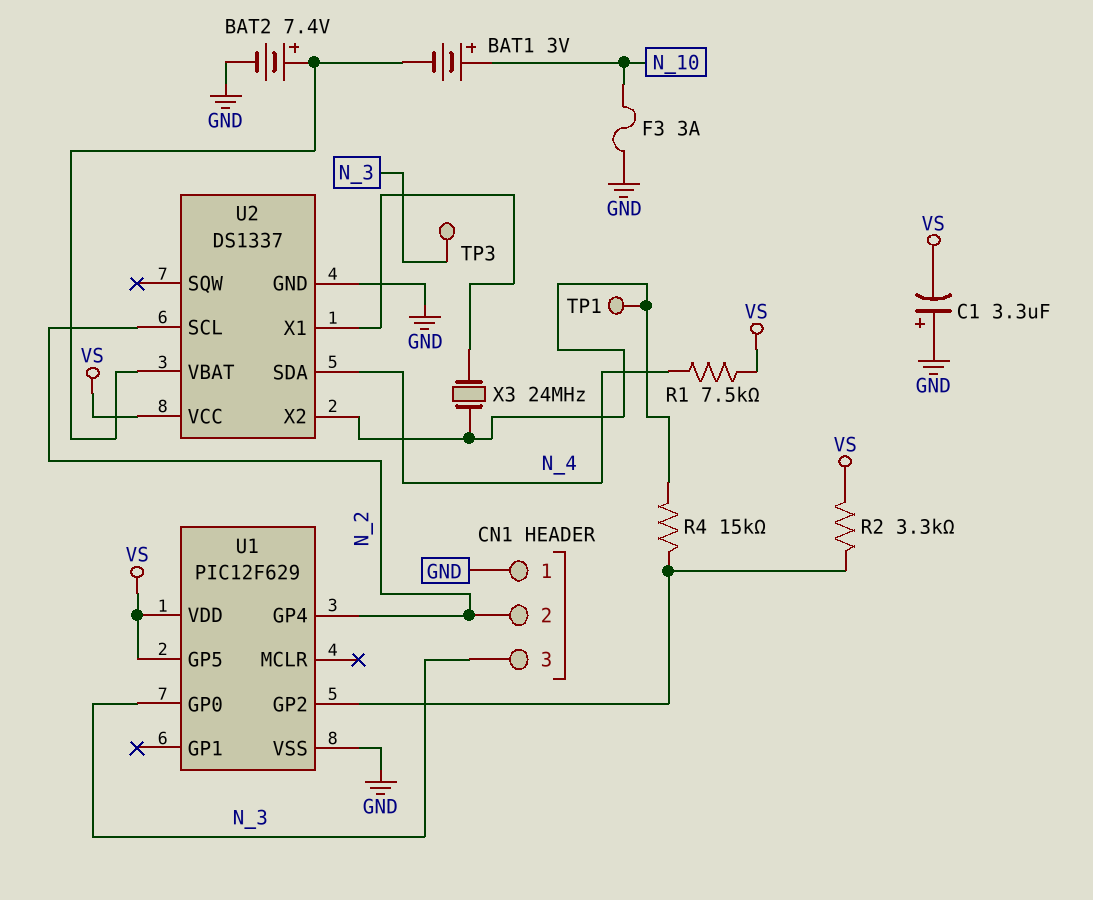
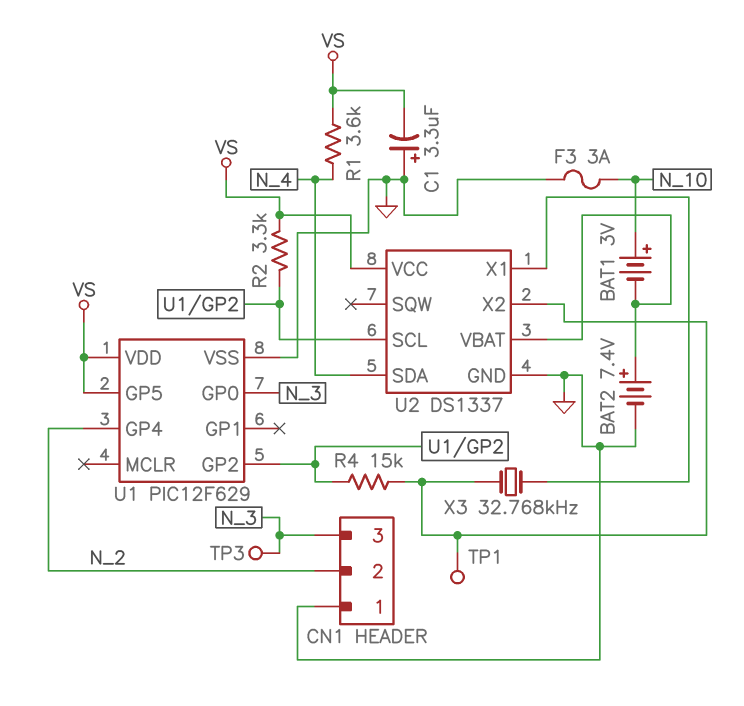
R1: 7.5k (N_4, VS) -> 3.6k (N_4, VS)
U2 pin SCL: N_2 -> U1/GP2
X3: 24MHz (U2/X1, U2/X2) -> 32.768kHz (U2/X1, U2/X2)

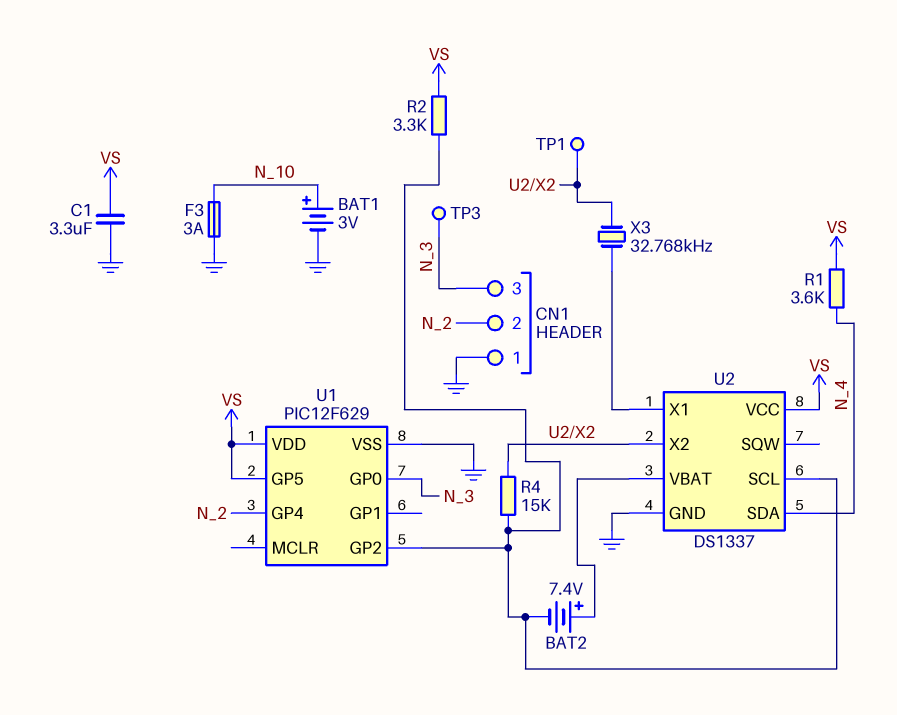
BAT1: 3V (plus N_10, minus U2/VBAT) -> 3V (plus N_10, minus GND)
BAT2: 7.4V (plus U2/VBAT, minus GND) -> 7.4V (plus U2/VBAT, minus U1/GP2)
C1: 3.3uF (plus GND, minus VS) -> 3.3uF (GND, VS)

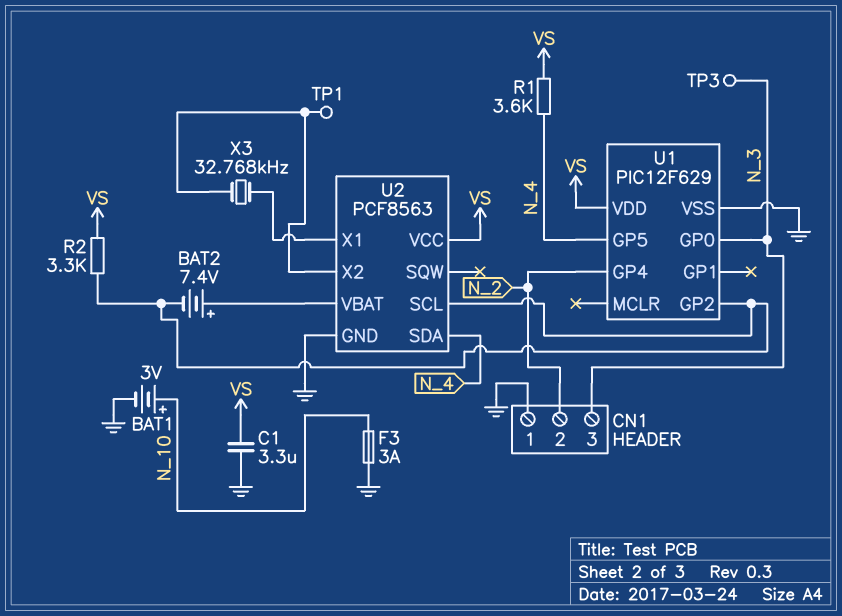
R4: 15k (U1/GP2, U2/X2) -> none
U1 pin GP5: VS -> N_4
U2: DS1337 -> PCF8563

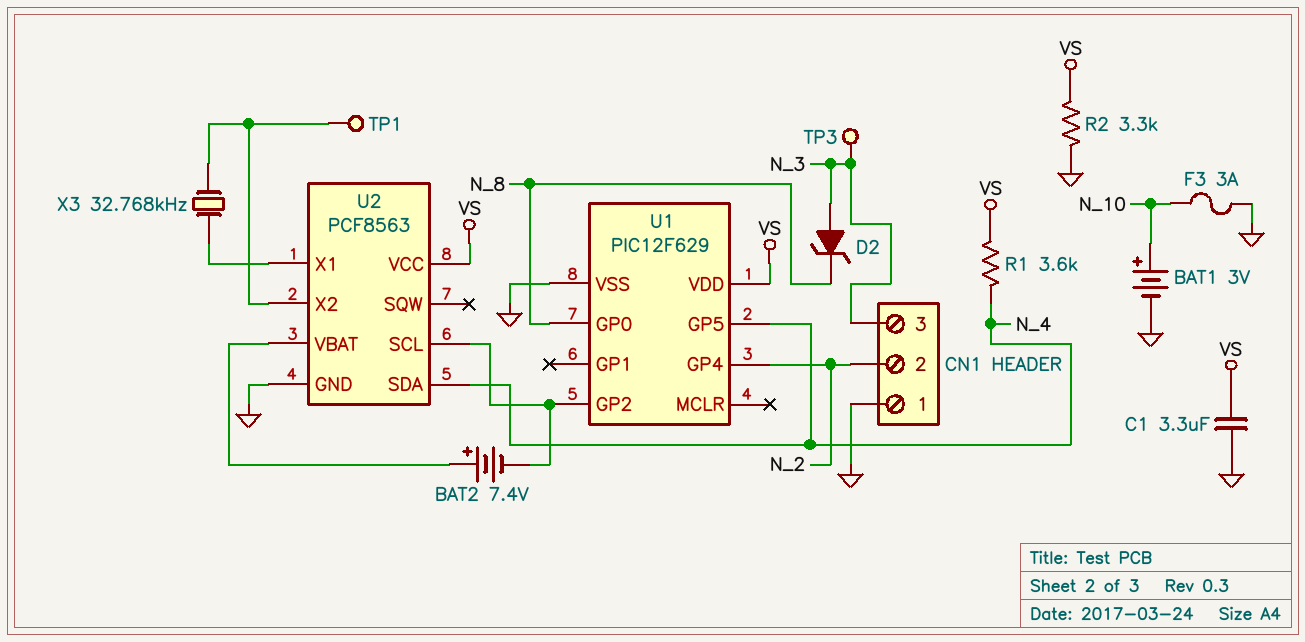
D2: none -> zener (A N_3, K N_8)
R2: 3.3k (U1/GP2, VS) -> 3.3k (GND, VS)
U1 pin GP0: N_3 -> N_8

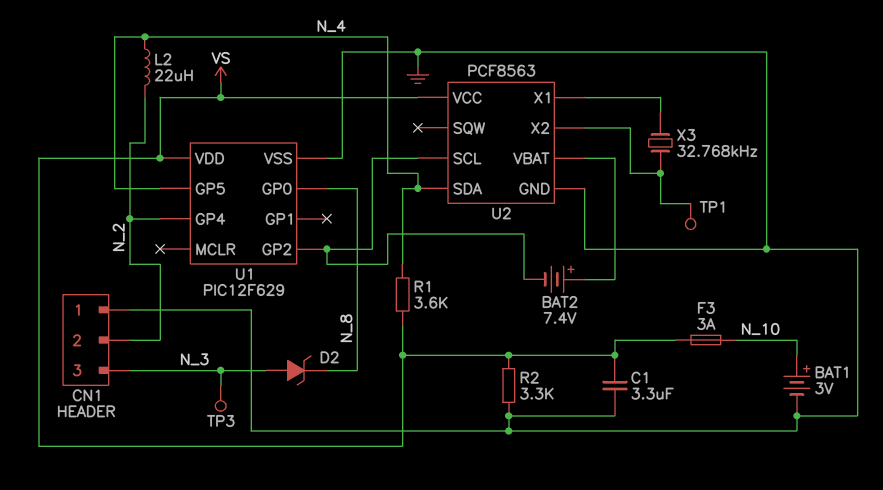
F3: 3A (GND, N_10) -> 3A (N_10, VS)
L2: none -> 22uH (N_2, N_4)

